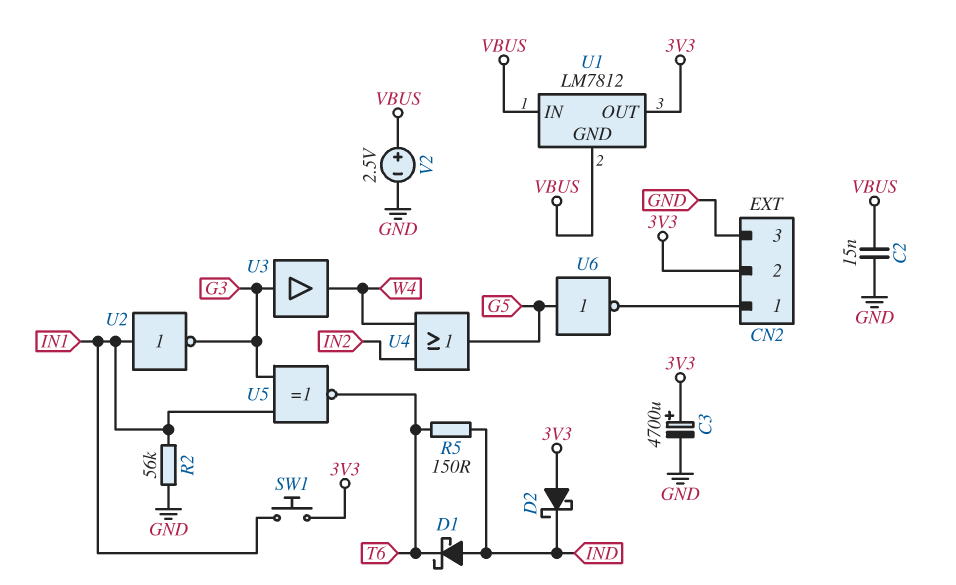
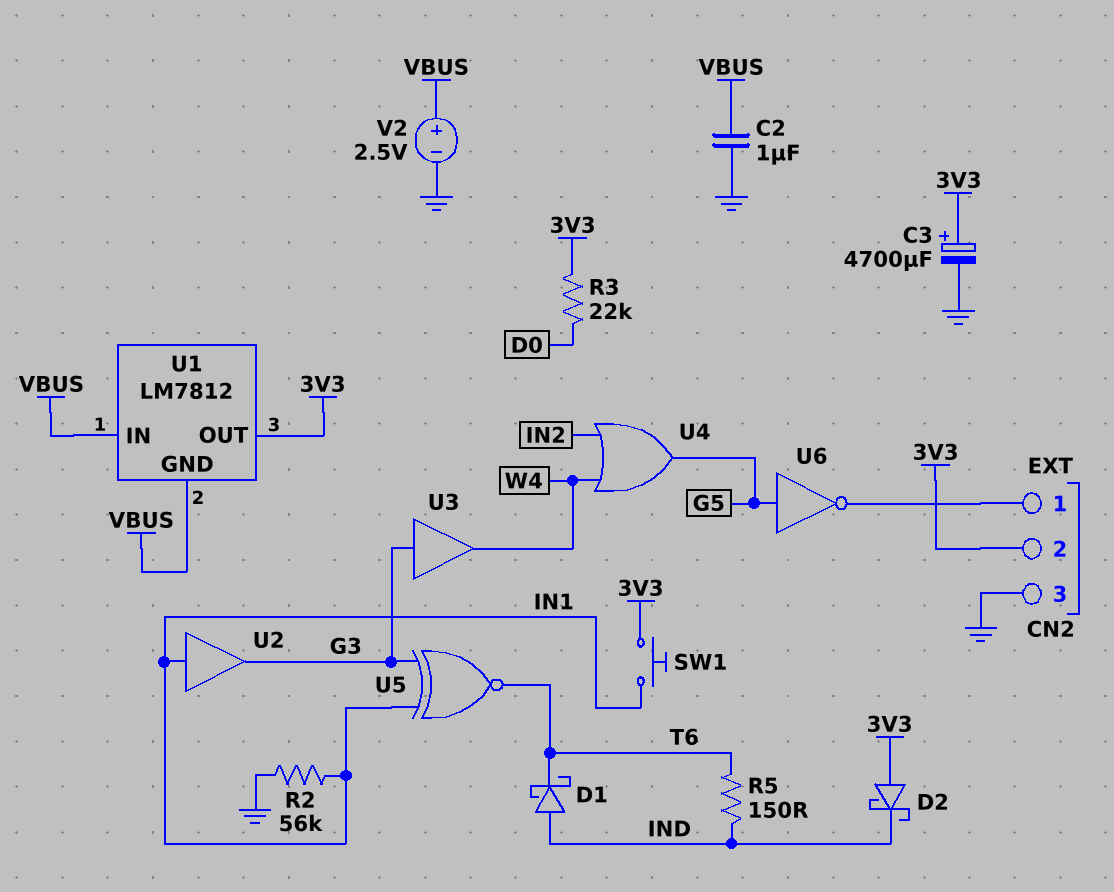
C2: 15nF (GND, VBUS) -> 1uF (GND, VBUS)
R3: none -> 22k (3V3, D0)
U2: NOT (in IN1, out G3) -> buffer (in IN1, out G3)

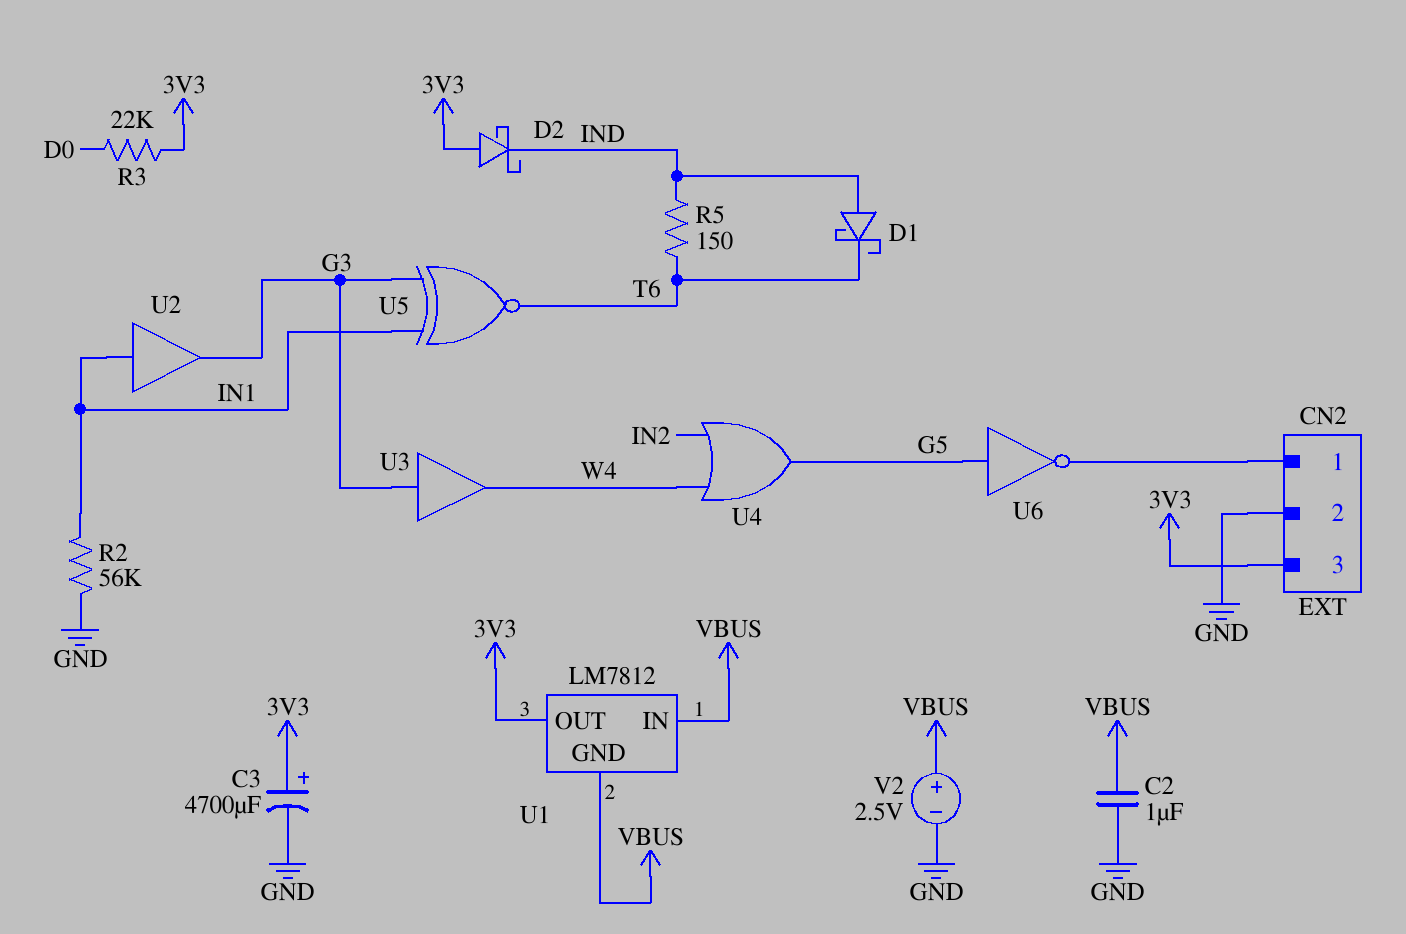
CN2 pin 2: 3V3 -> GND
CN2 pin 3: GND -> 3V3
SW1: button (3V3, IN1) -> none

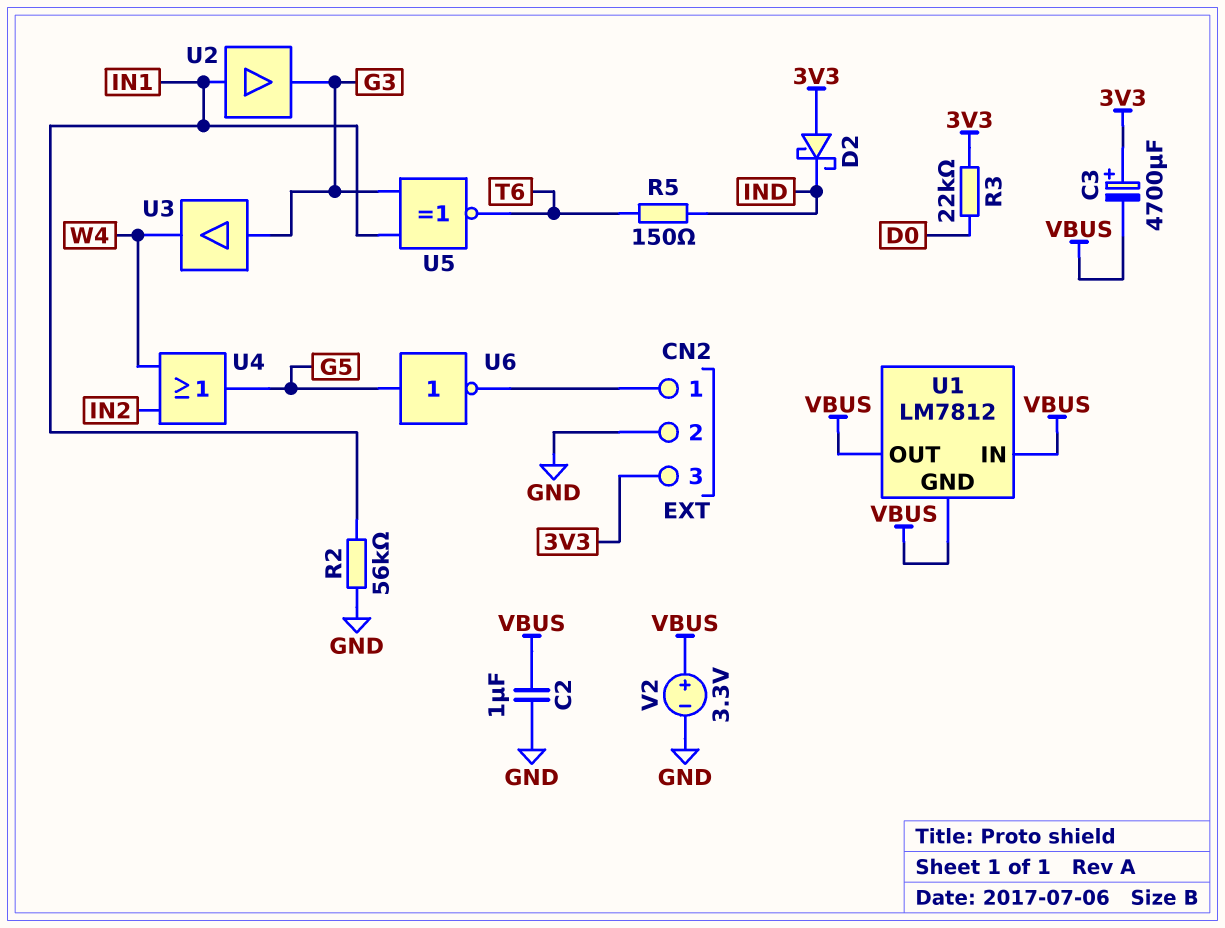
C3: 4700uF (plus 3V3, minus GND) -> 4700uF (plus 3V3, minus VBUS)
D1: schottky (A IND, K T6) -> none
U1 pin OUT: 3V3 -> VBUS
V2: 2.5V (plus VBUS, minus GND) -> 3.3V (plus VBUS, minus GND)

